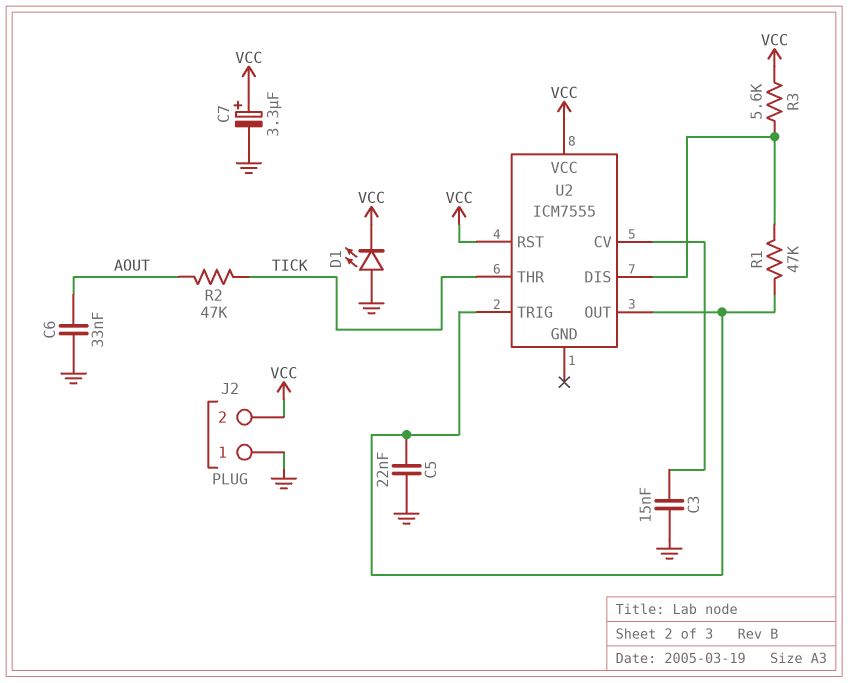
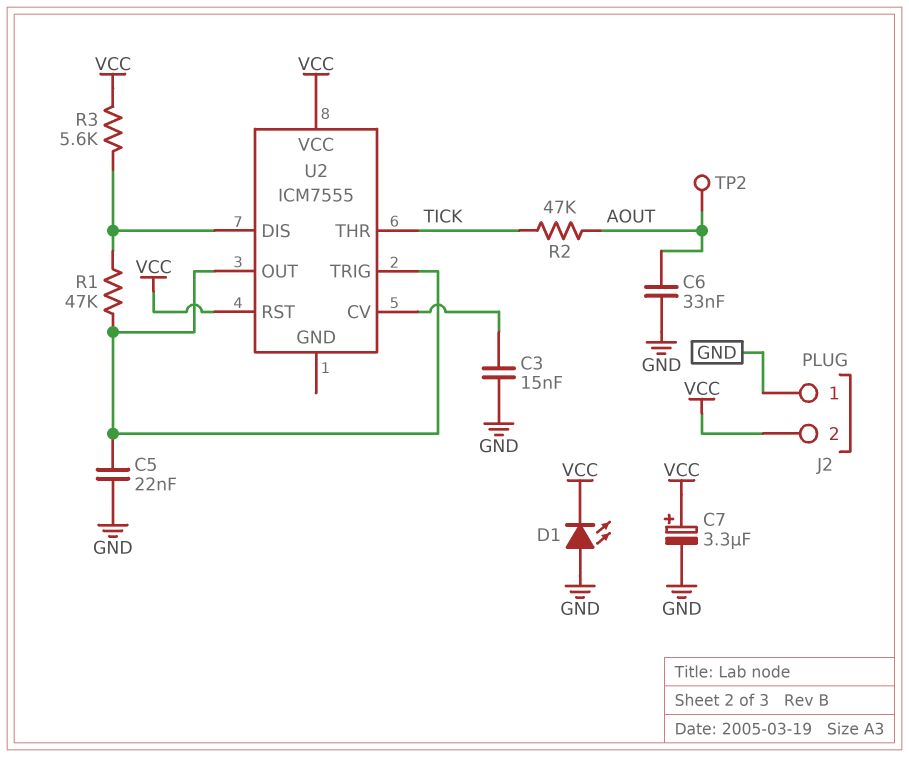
TP2: none -> test point (AOUT)

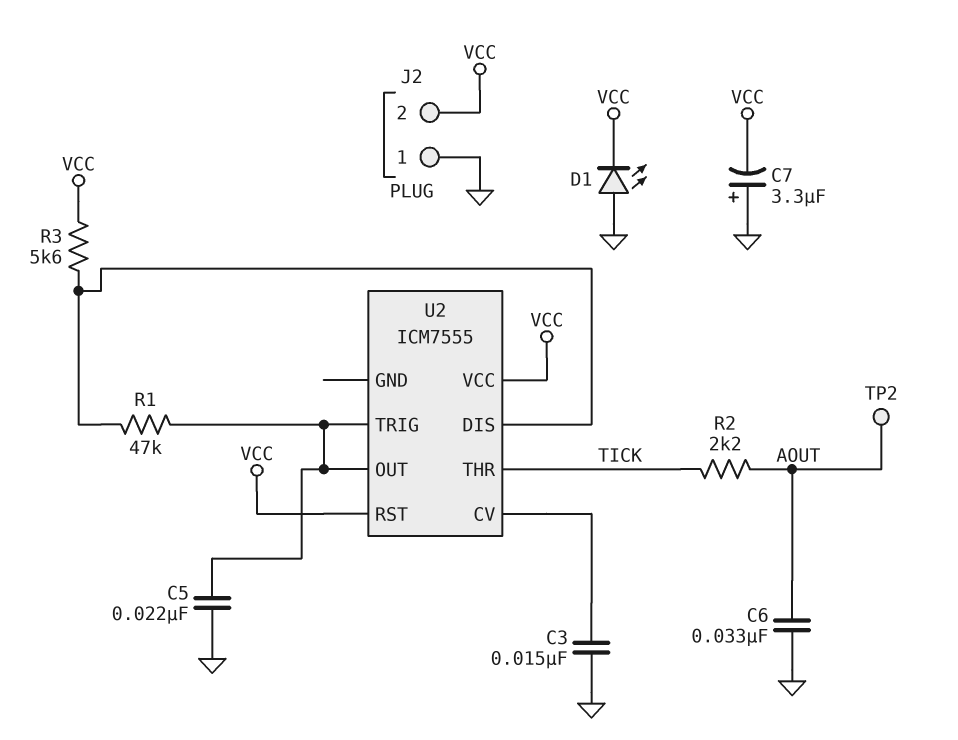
C7: 3.3uF (plus VCC, minus GND) -> 3.3uF (plus GND, minus VCC)
R2: 47k (AOUT, TICK) -> 2.2k (AOUT, TICK)

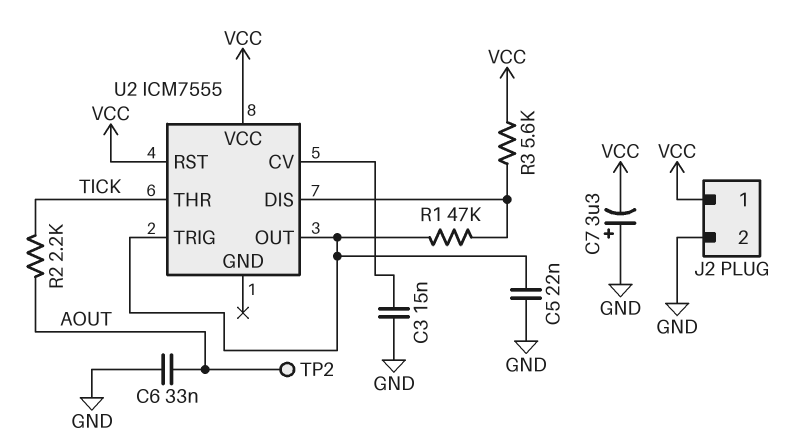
D1: LED (A GND, K VCC) -> none
J2 pin 1: GND -> VCC
J2 pin 2: VCC -> GND

